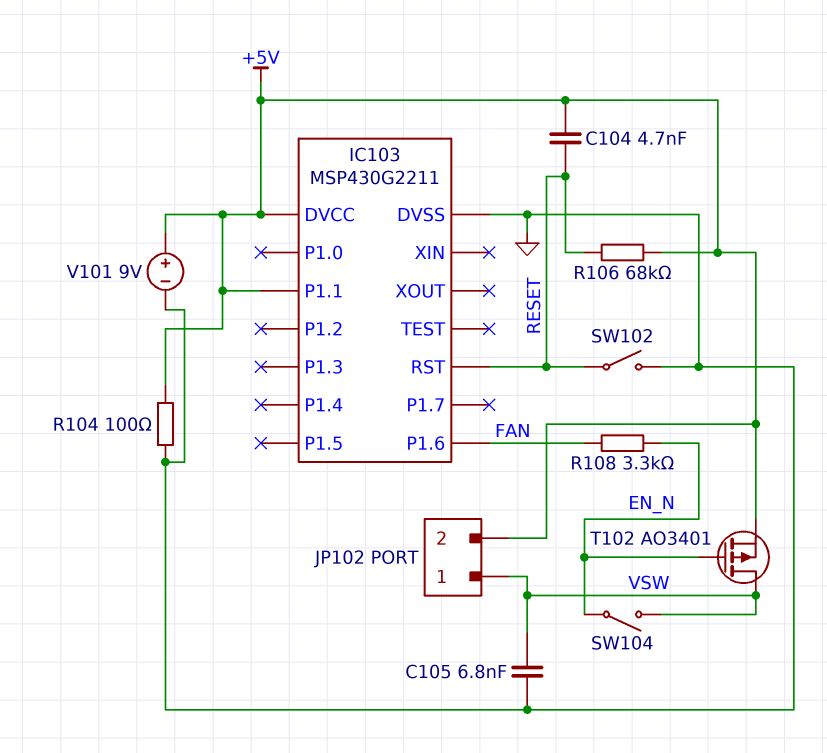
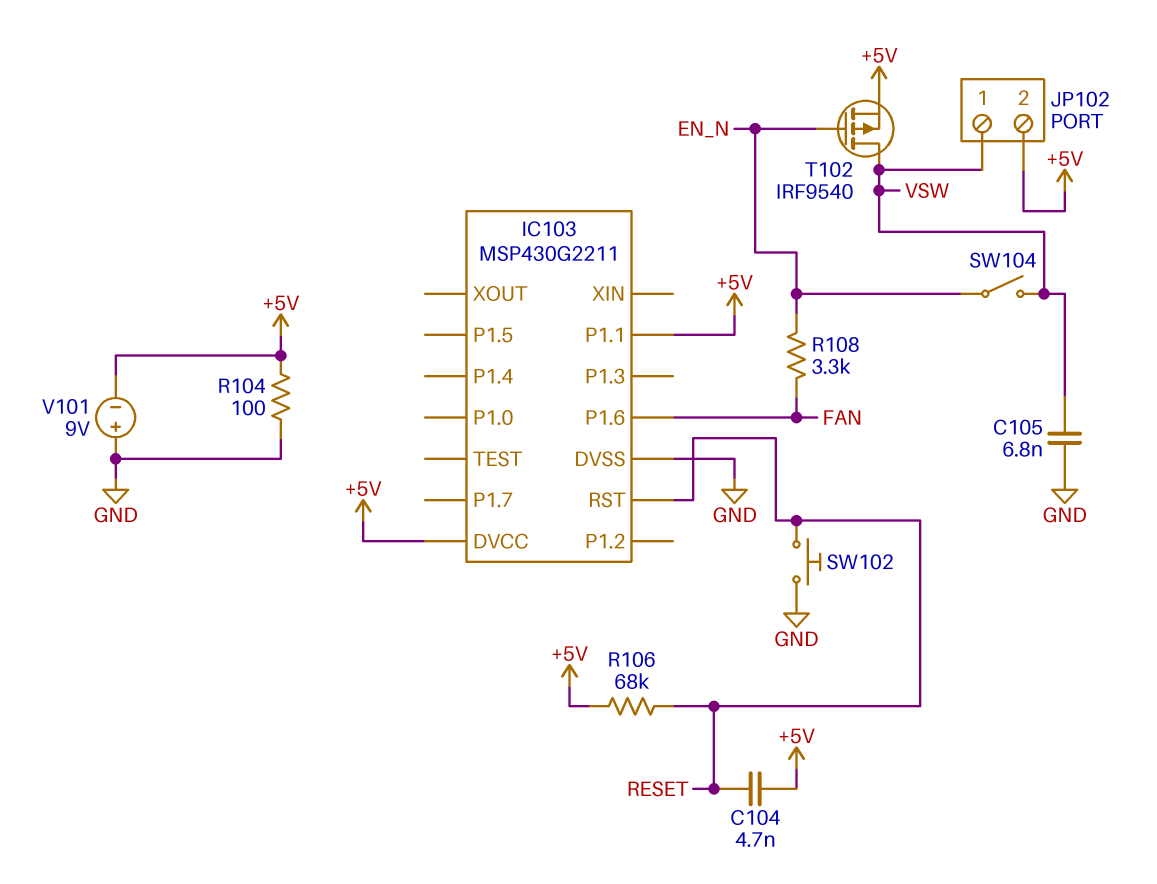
SW102: switch (GND, RESET) -> button (GND, RESET)
T102: PMOS AO3401 (G EN_N, D VSW, S +5V) -> PMOS IRF9540 (G EN_N, D VSW, S +5V)
V101: 9V (plus +5V, minus GND) -> 9V (plus GND, minus +5V)

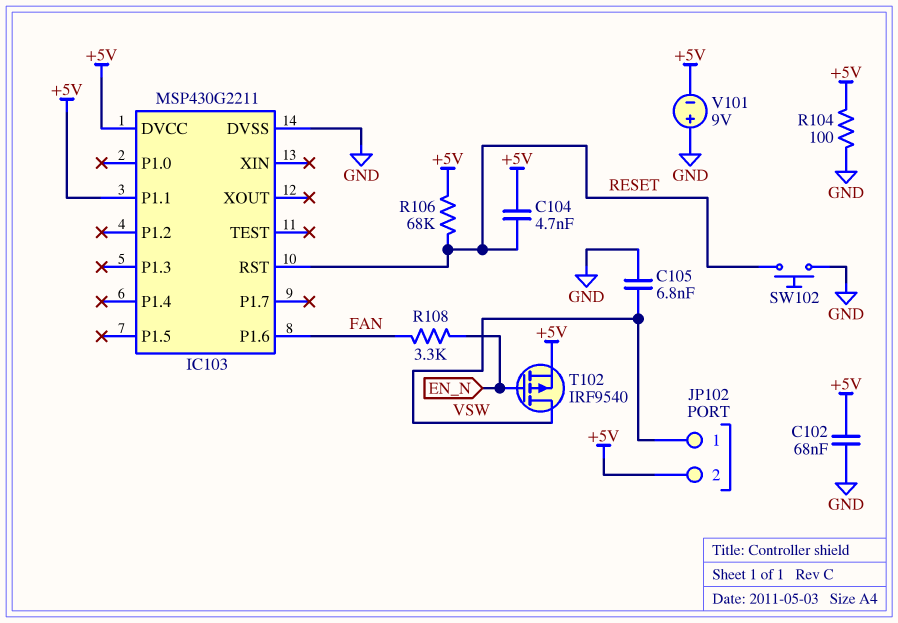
C102: none -> 68nF (+5V, GND)
SW104: switch (EN_N, VSW) -> none

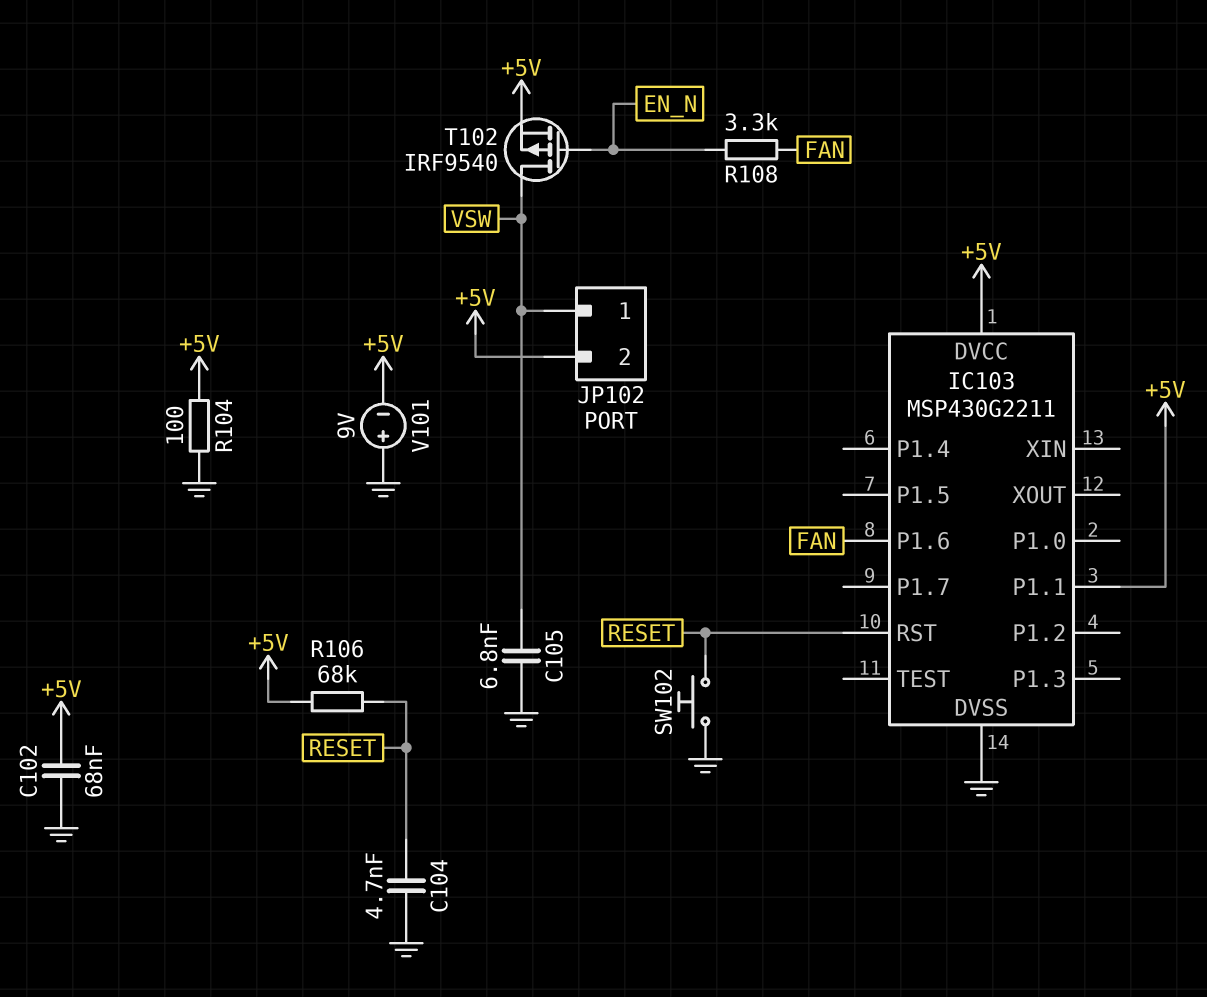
C104: 4.7nF (+5V, RESET) -> 4.7nF (GND, RESET)

